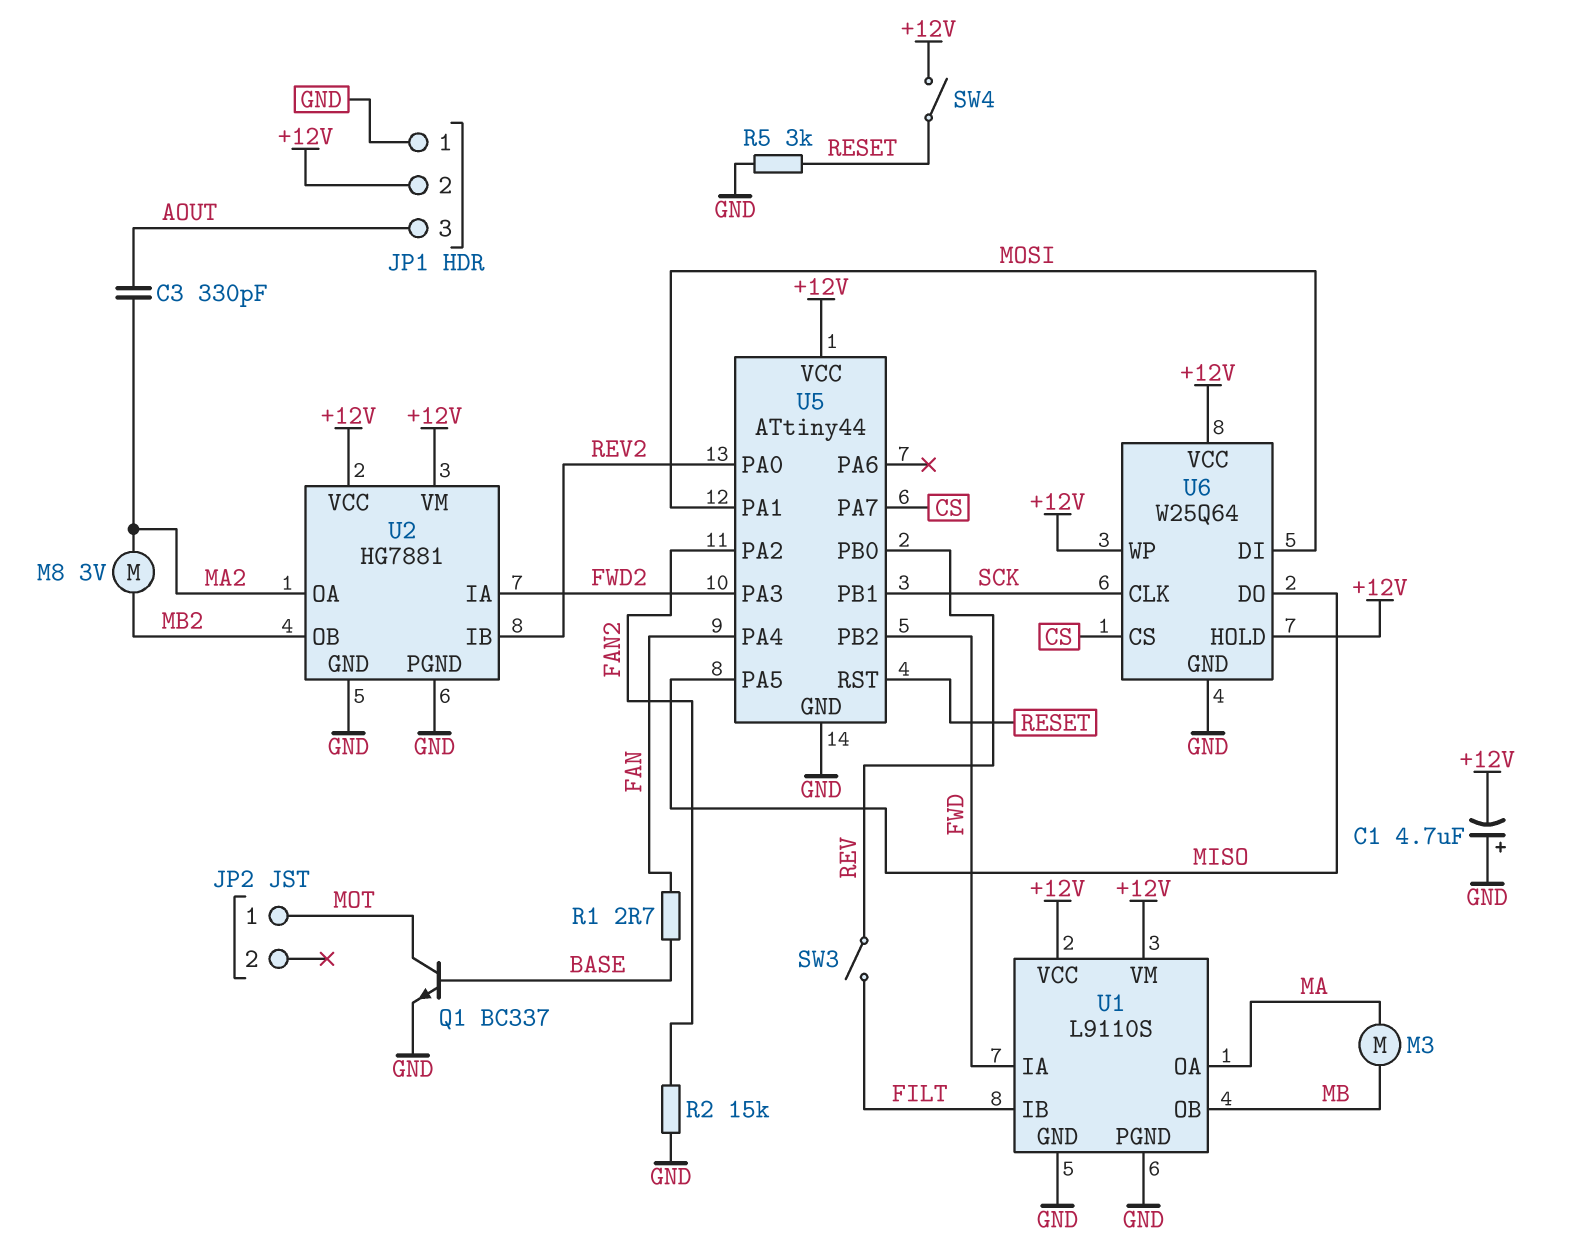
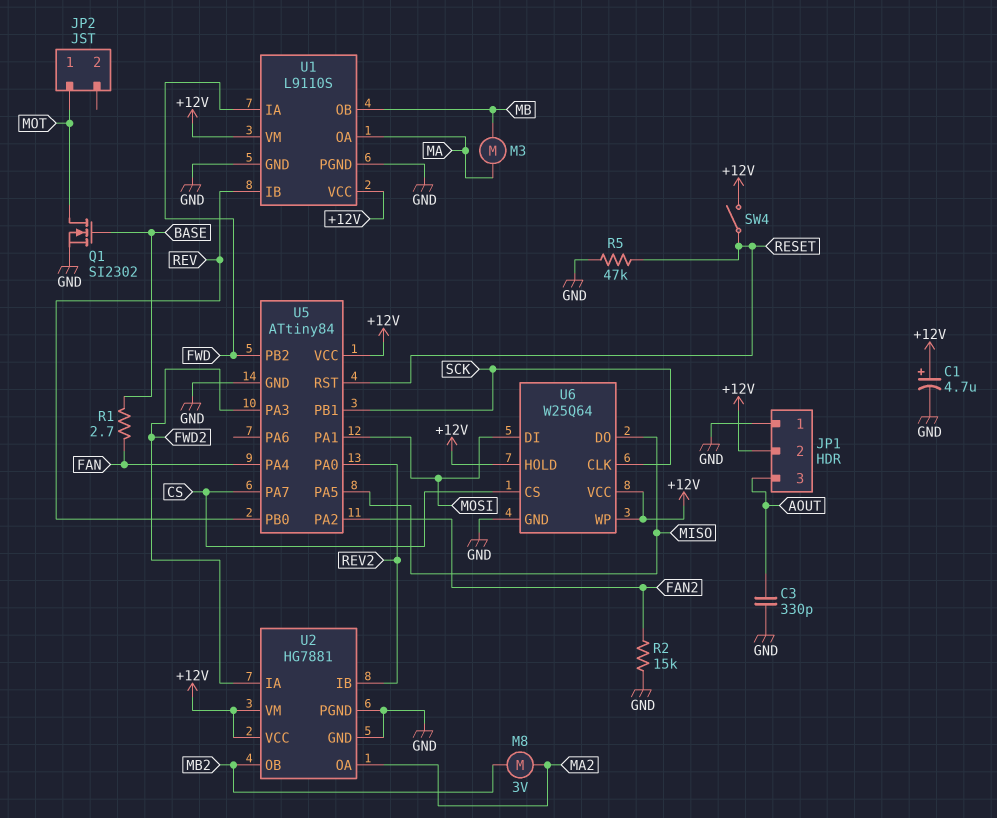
C1: 4.7uF (plus GND, minus +12V) -> 4.7uF (plus +12V, minus GND)
C3: 330pF (AOUT, MA2) -> 330pF (AOUT, GND)
Q1: NPN BC337 (B BASE, C MOT, E GND) -> NMOS SI2302 (G BASE, D MOT, S GND)
R5: 3k (GND, RESET) -> 47k (GND, RESET)
SW3: switch (FILT, REV) -> none
U1 pin IB: FILT -> REV
U5: ATtiny44 -> ATtiny84

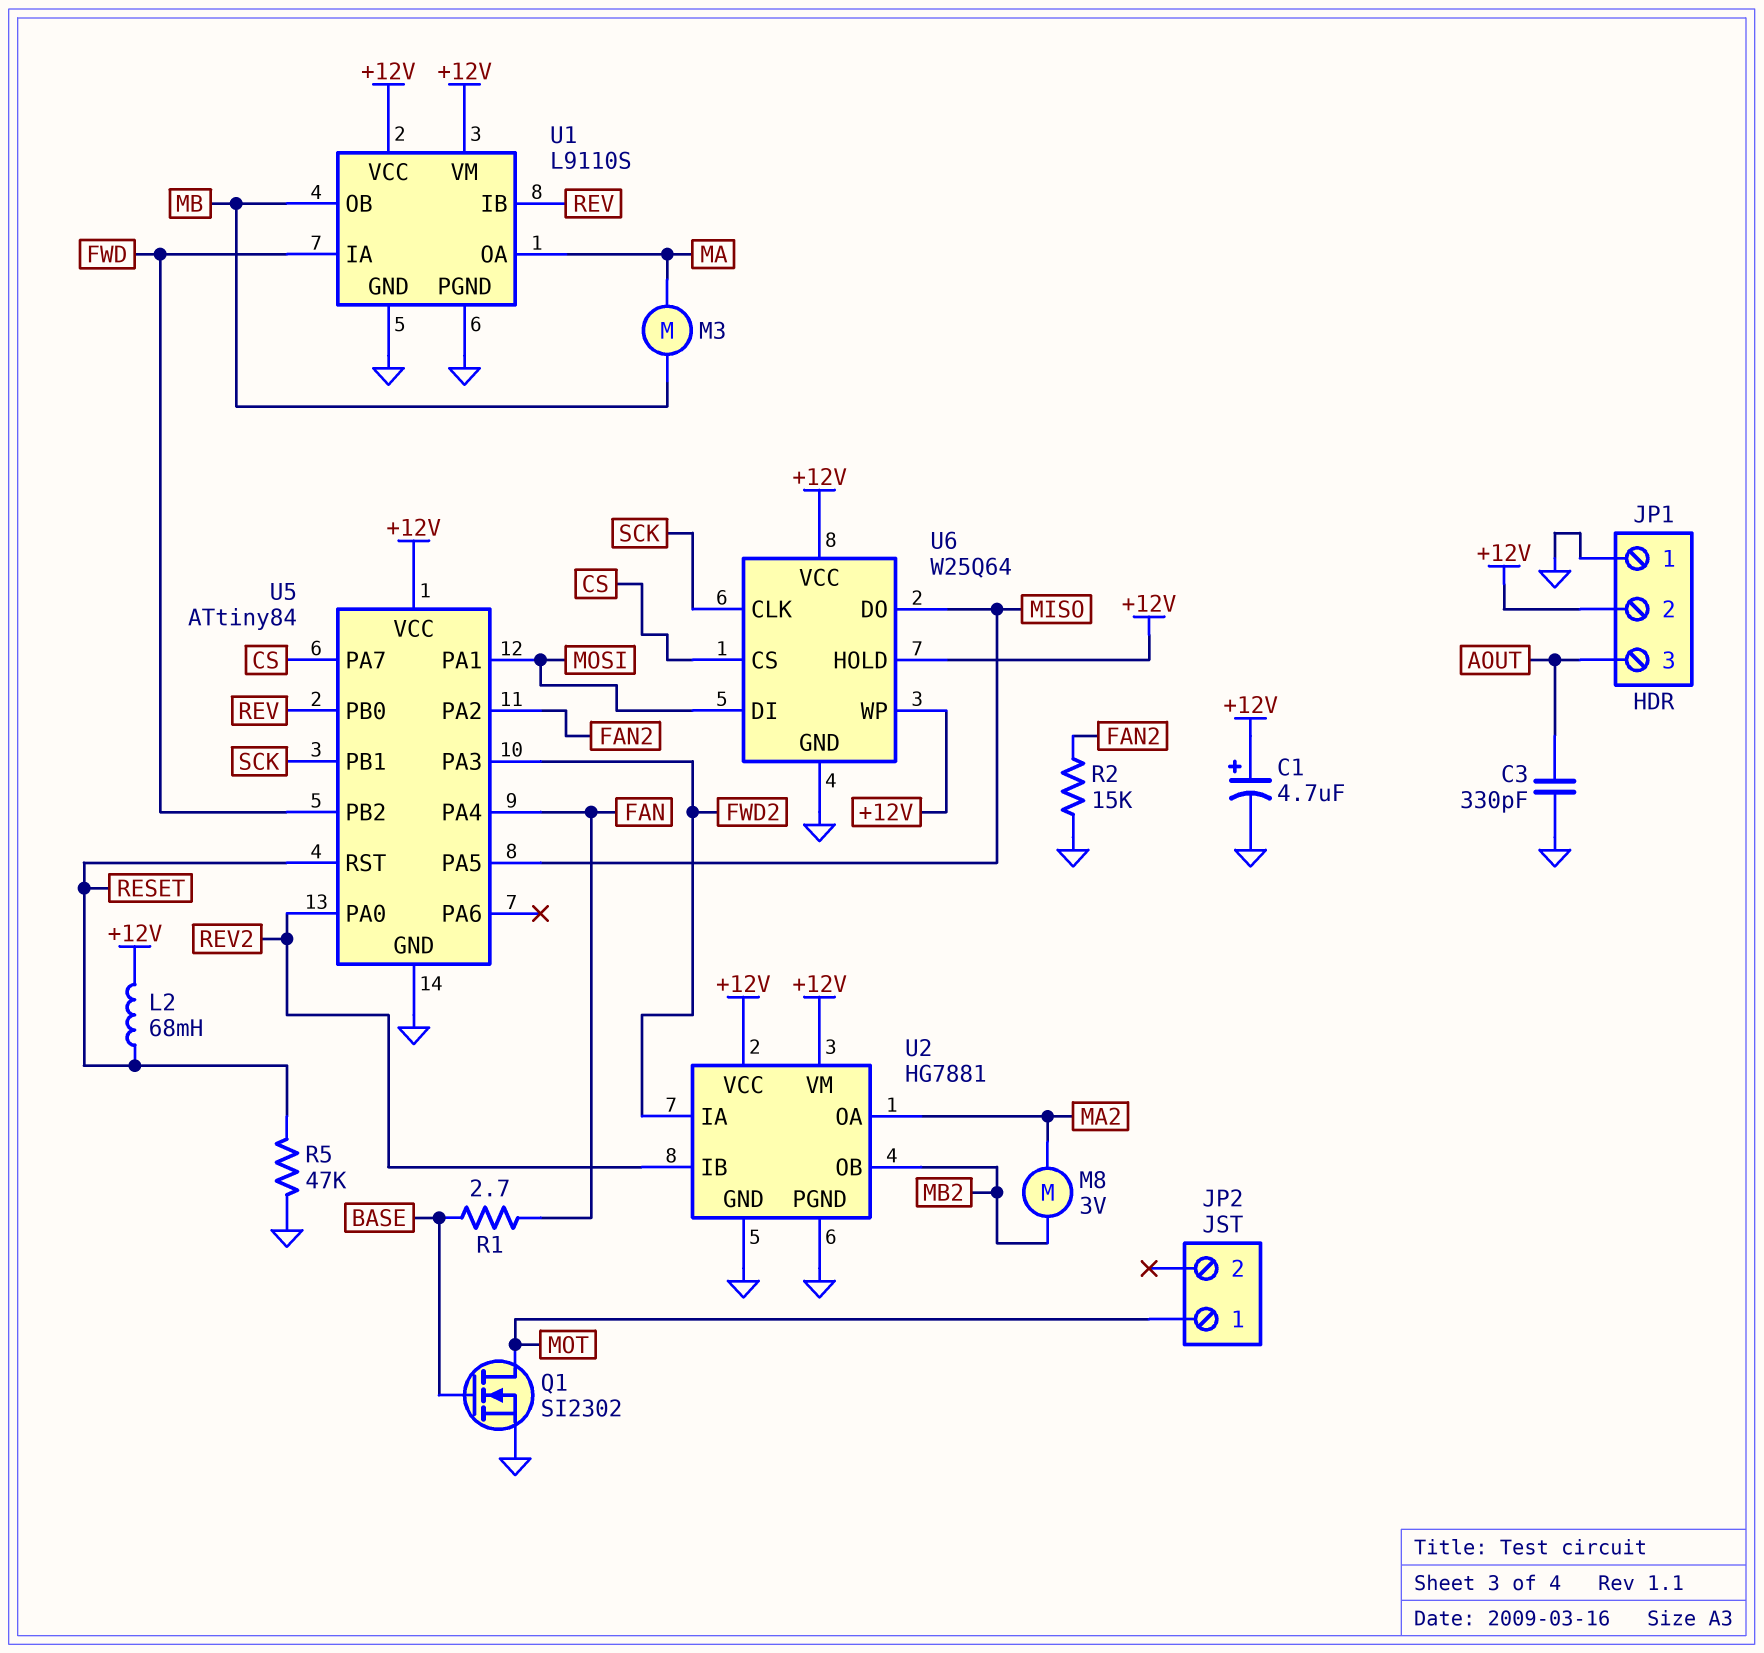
L2: none -> 68mH (+12V, RESET)
SW4: switch (+12V, RESET) -> none

